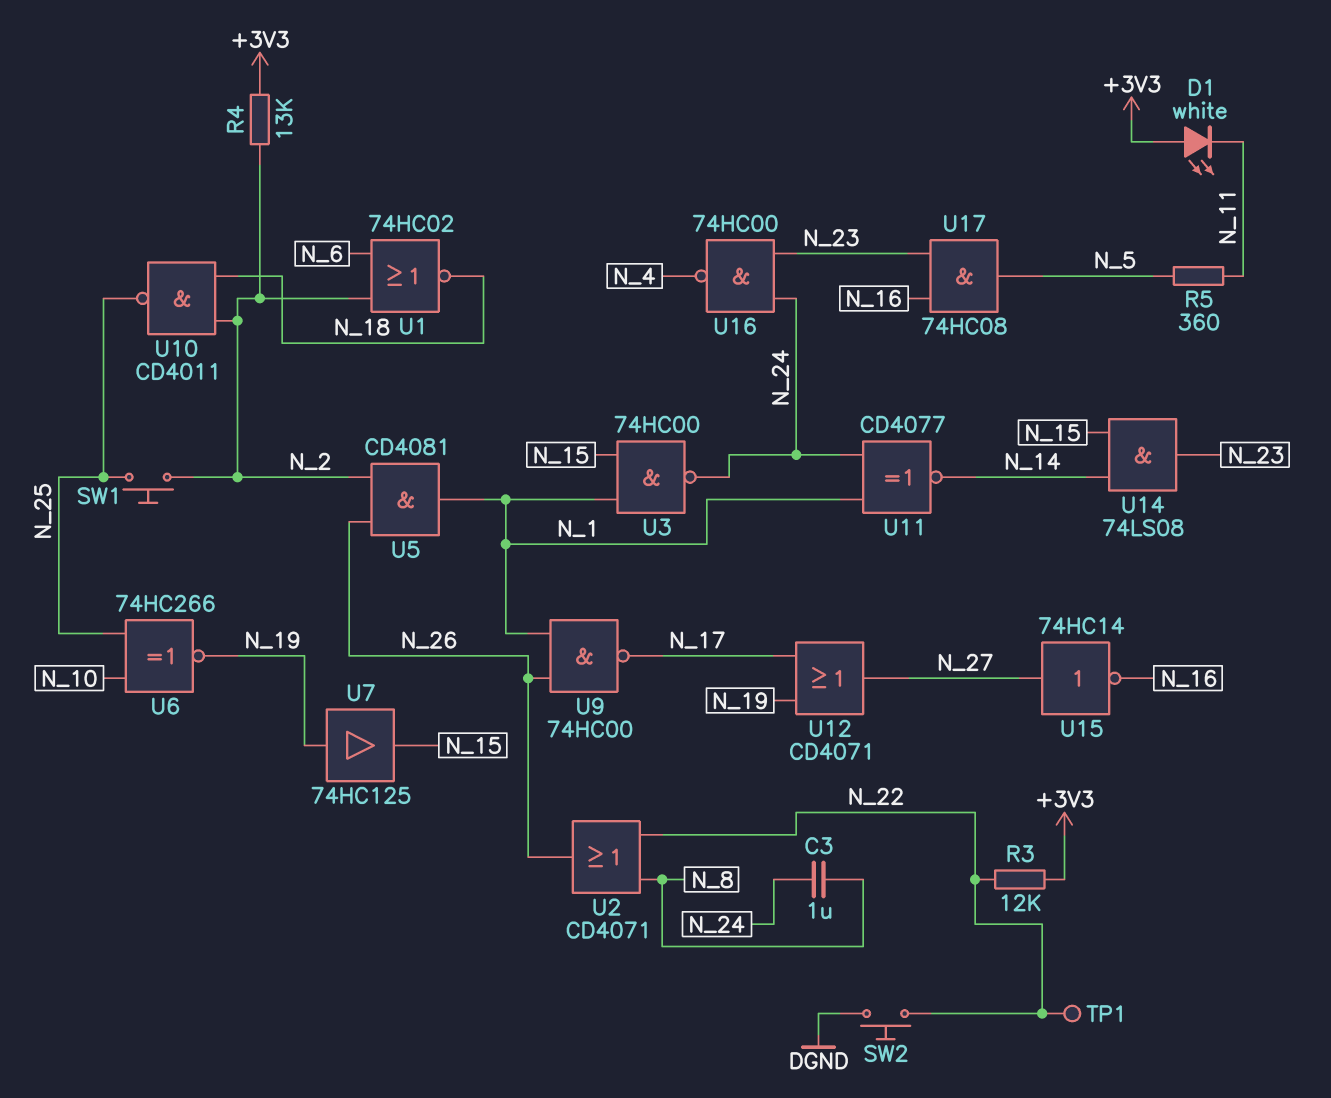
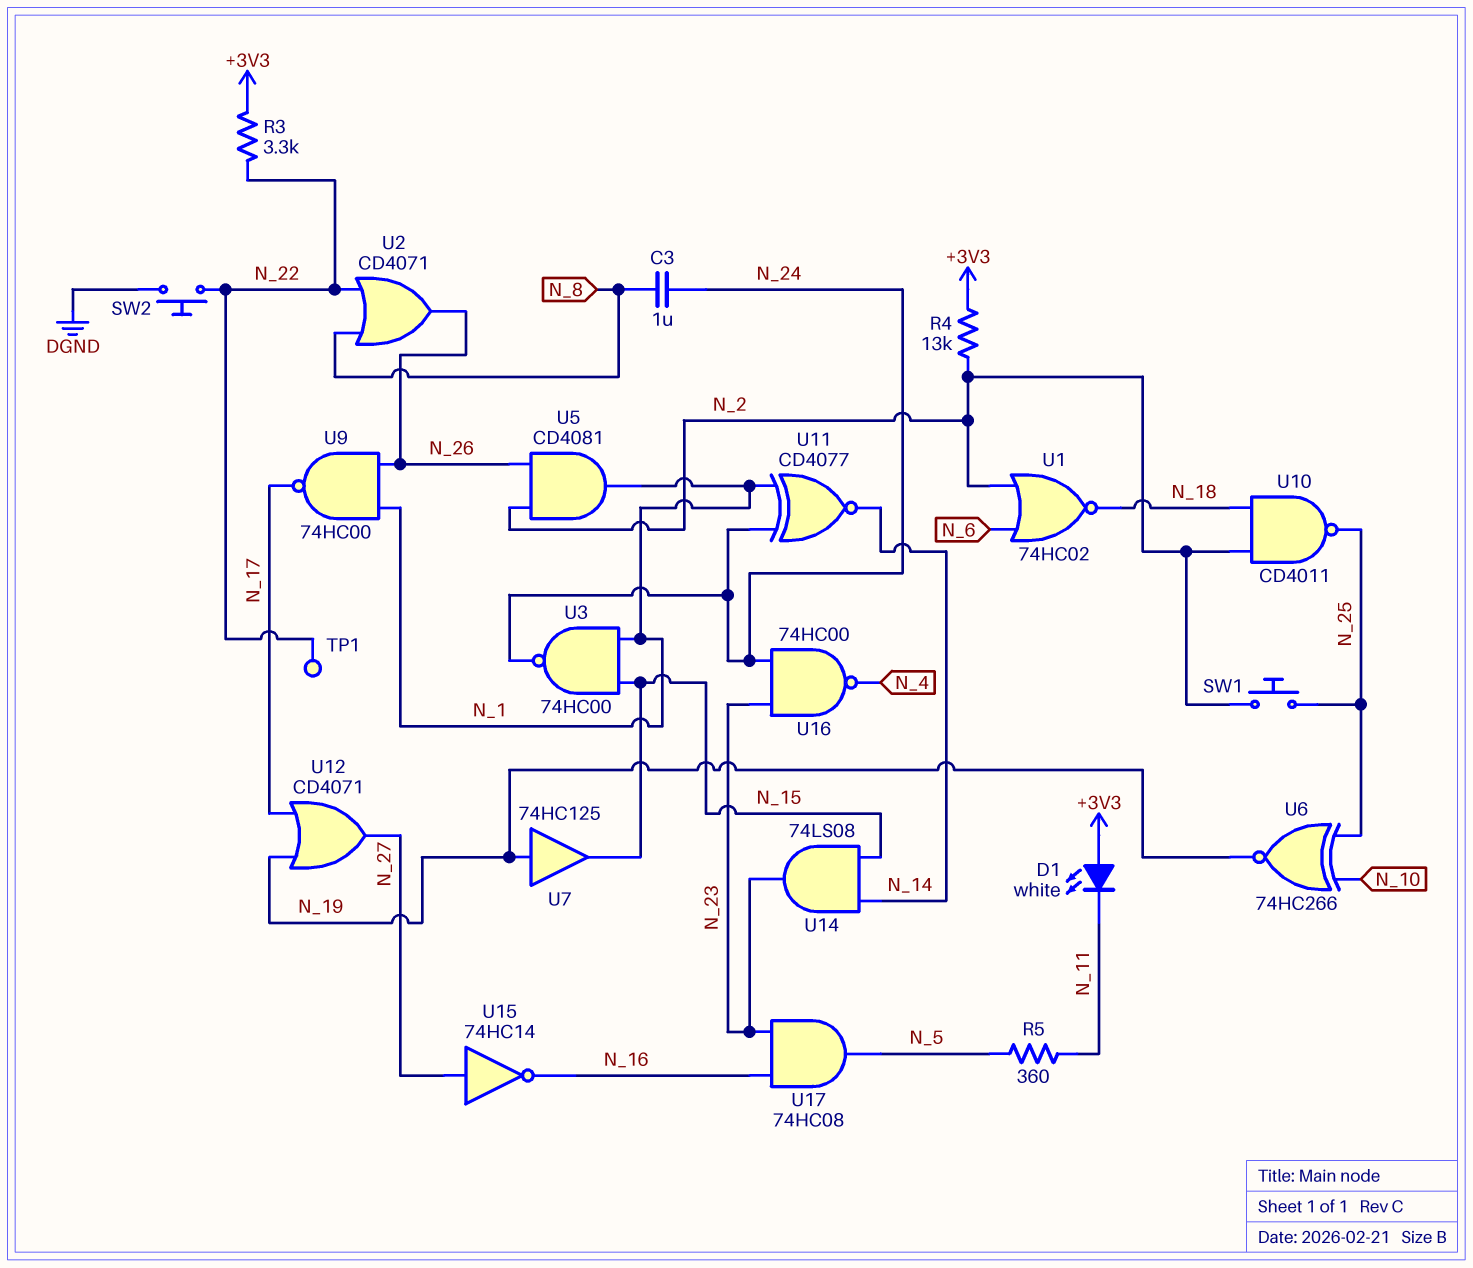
R3: 12k (+3V3, N_22) -> 3.3k (+3V3, N_22)

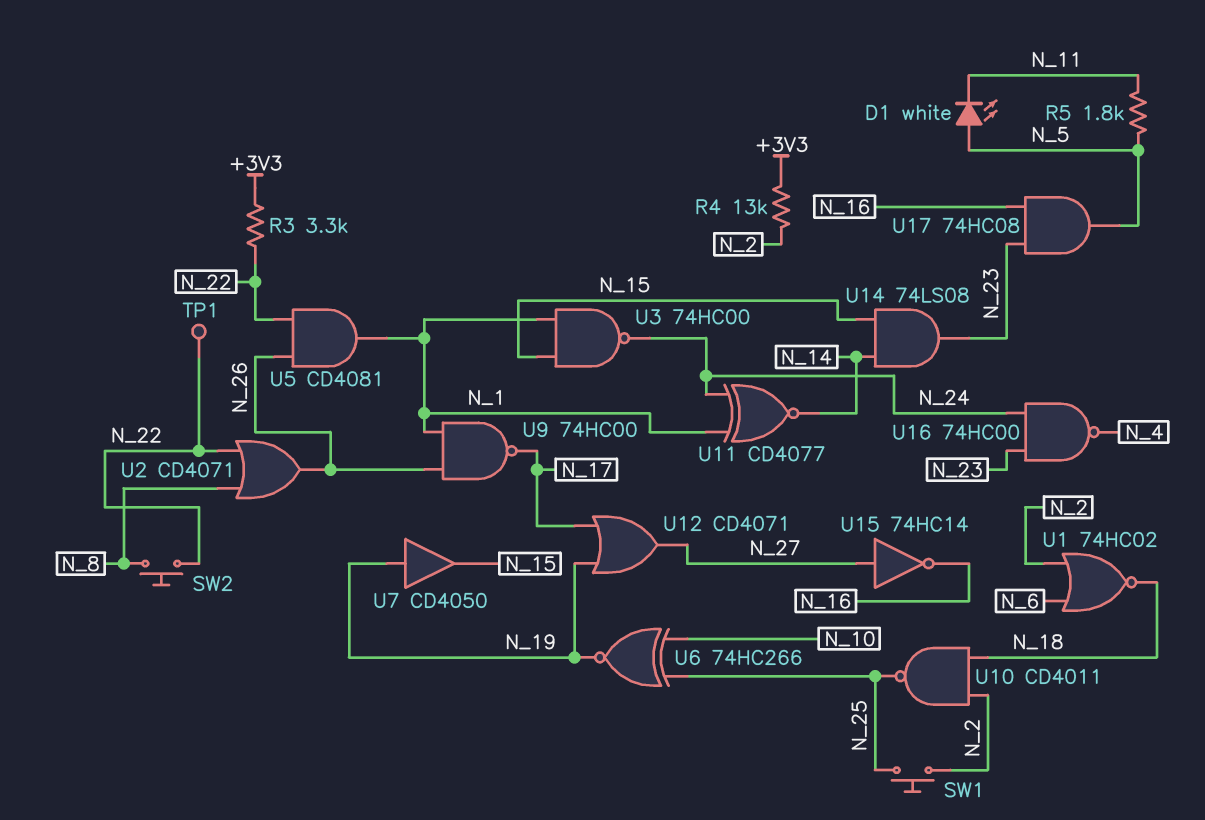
C3: 1uF (N_8, N_24) -> none
D1: LED white (A +3V3, K N_11) -> LED white (A N_5, K N_11)
R5: 360 (N_5, N_11) -> 1.8k (N_5, N_11)
SW2: button (DGND, N_22) -> button (N_8, N_22)
U5: AND CD4081 (in N_2, in N_26, out N_1) -> AND CD4081 (in N_22, in N_26, out N_1)
U7: buffer 74HC125 (in N_19, out N_15) -> buffer CD4050 (in N_19, out N_15)

